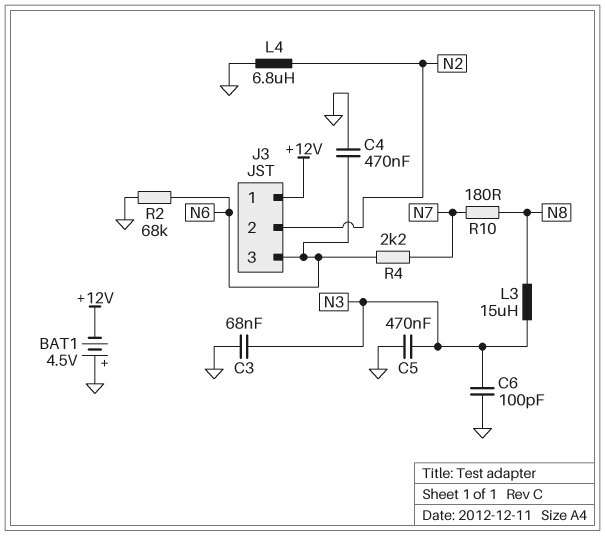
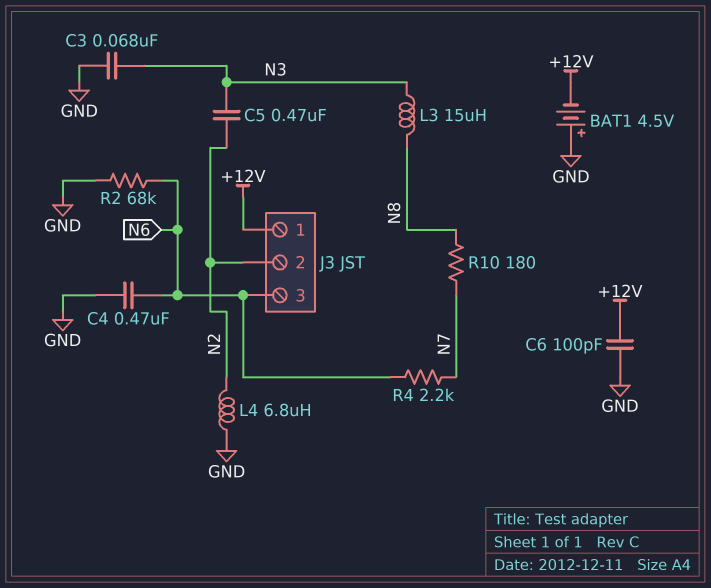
C5: 470nF (GND, N3) -> 470nF (N2, N3)
C6: 100pF (GND, N3) -> 100pF (+12V, GND)

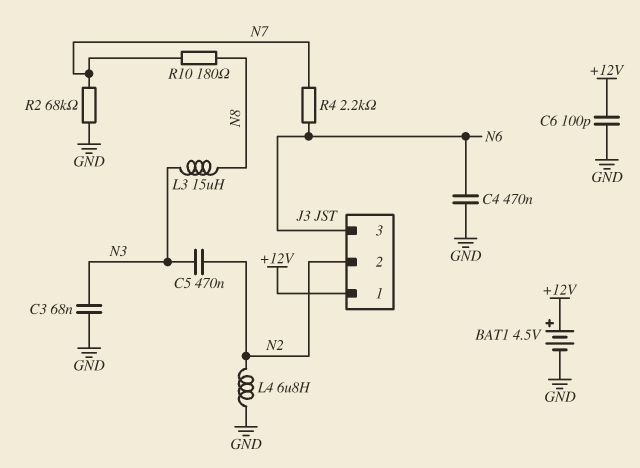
BAT1: 4.5V (plus GND, minus +12V) -> 4.5V (plus +12V, minus GND)
R2: 68k (GND, N6) -> 68k (GND, N7)

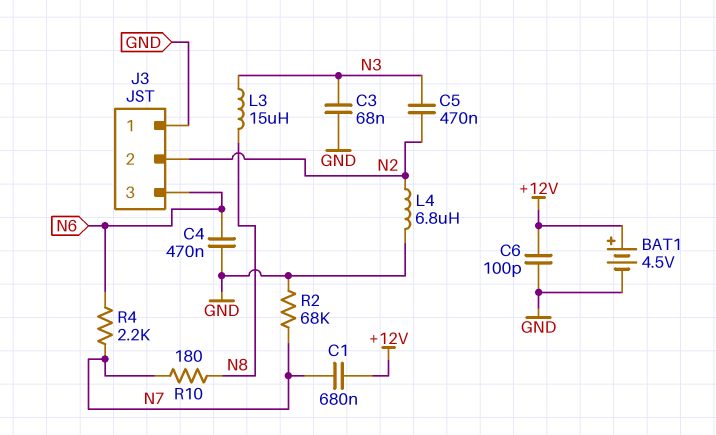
C1: none -> 680nF (+12V, N7)
J3 pin 1: +12V -> GND

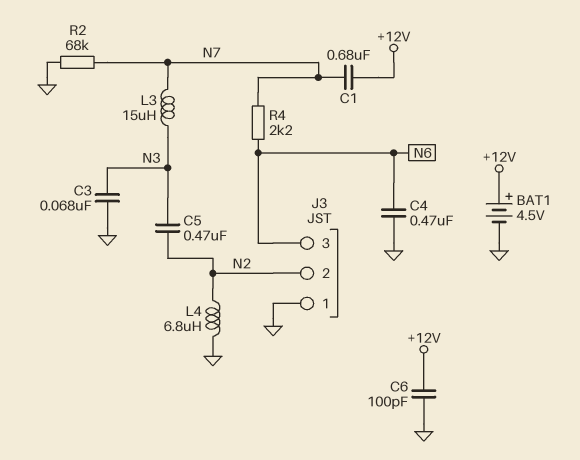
L3: 15uH (N3, N8) -> 15uH (N3, N7)
R10: 180 (N7, N8) -> none

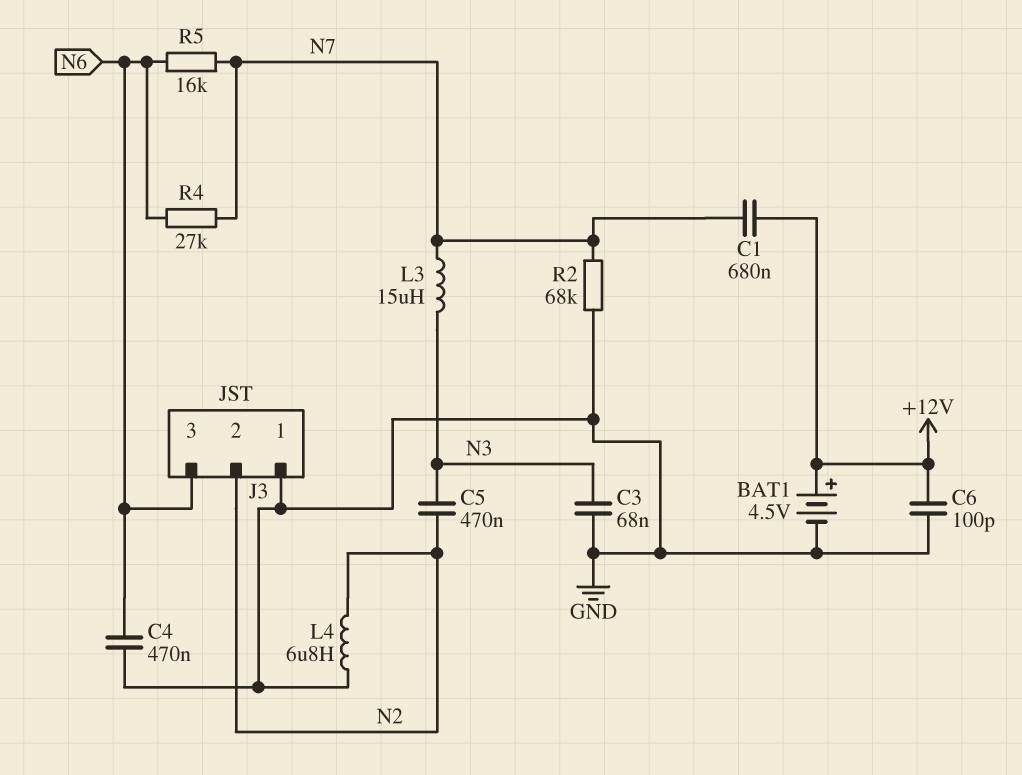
R4: 2.2k (N6, N7) -> 27k (N6, N7)
R5: none -> 16k (N6, N7)

